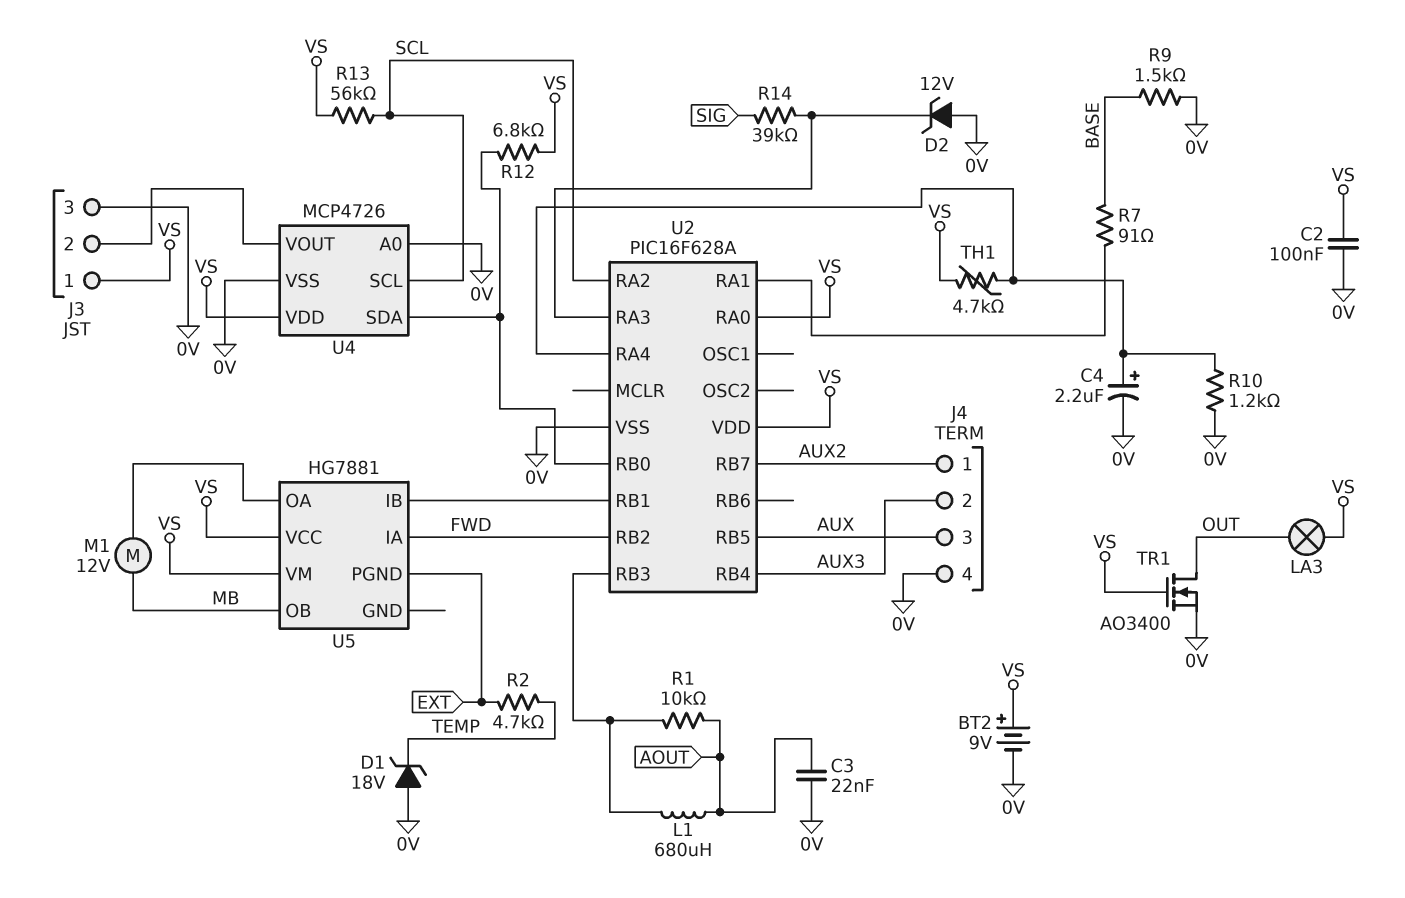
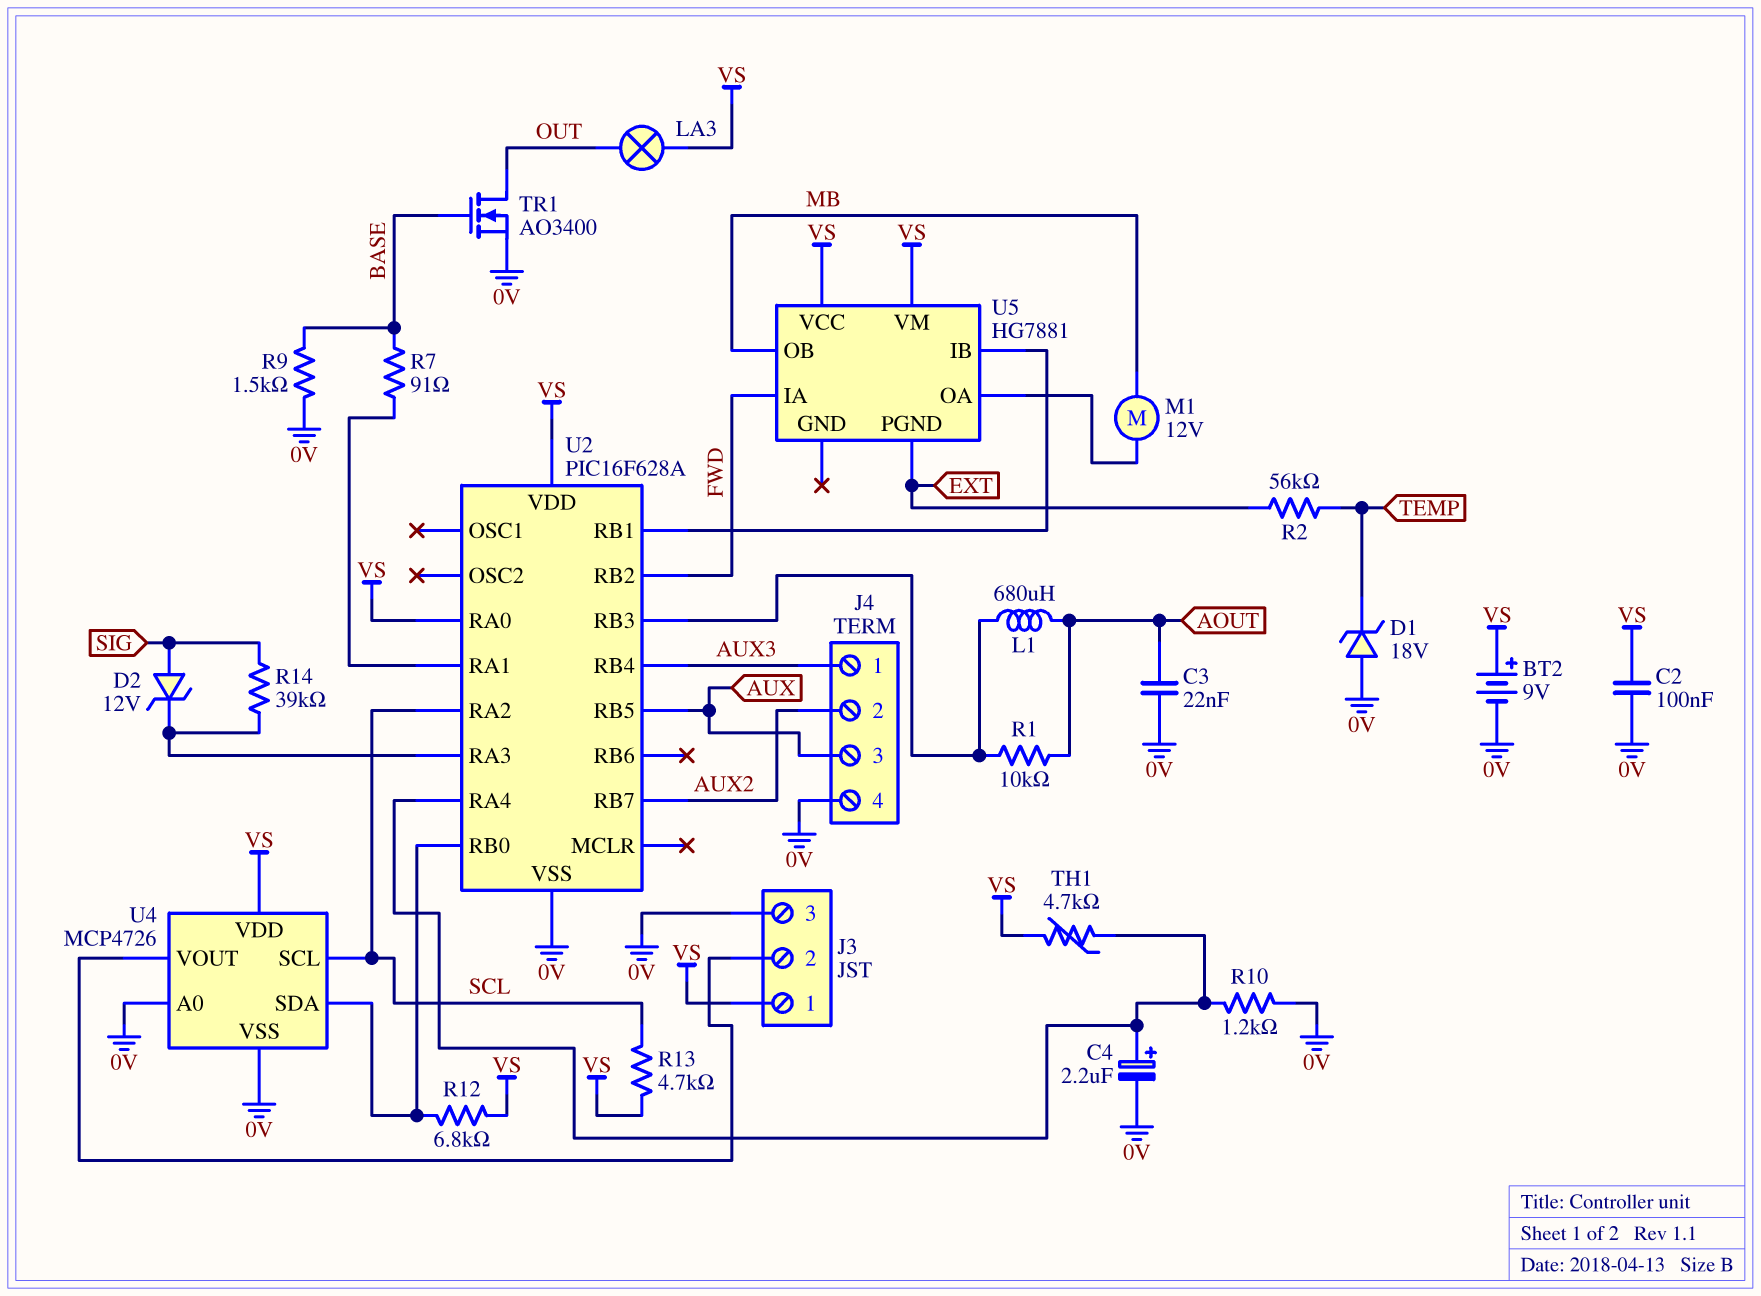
D2: zener 12V (A 0V, K U2/RA3) -> zener 12V (A SIG, K U2/RA3)
J4 pin 1: AUX2 -> AUX3
J4 pin 2: AUX3 -> AUX2
R2: 4.7k (EXT, TEMP) -> 56k (EXT, TEMP)
R13: 56k (SCL, VS) -> 4.7k (SCL, VS)
TR1: NMOS AO3400 (G VS, D OUT, S 0V) -> NMOS AO3400 (G BASE, D OUT, S 0V)

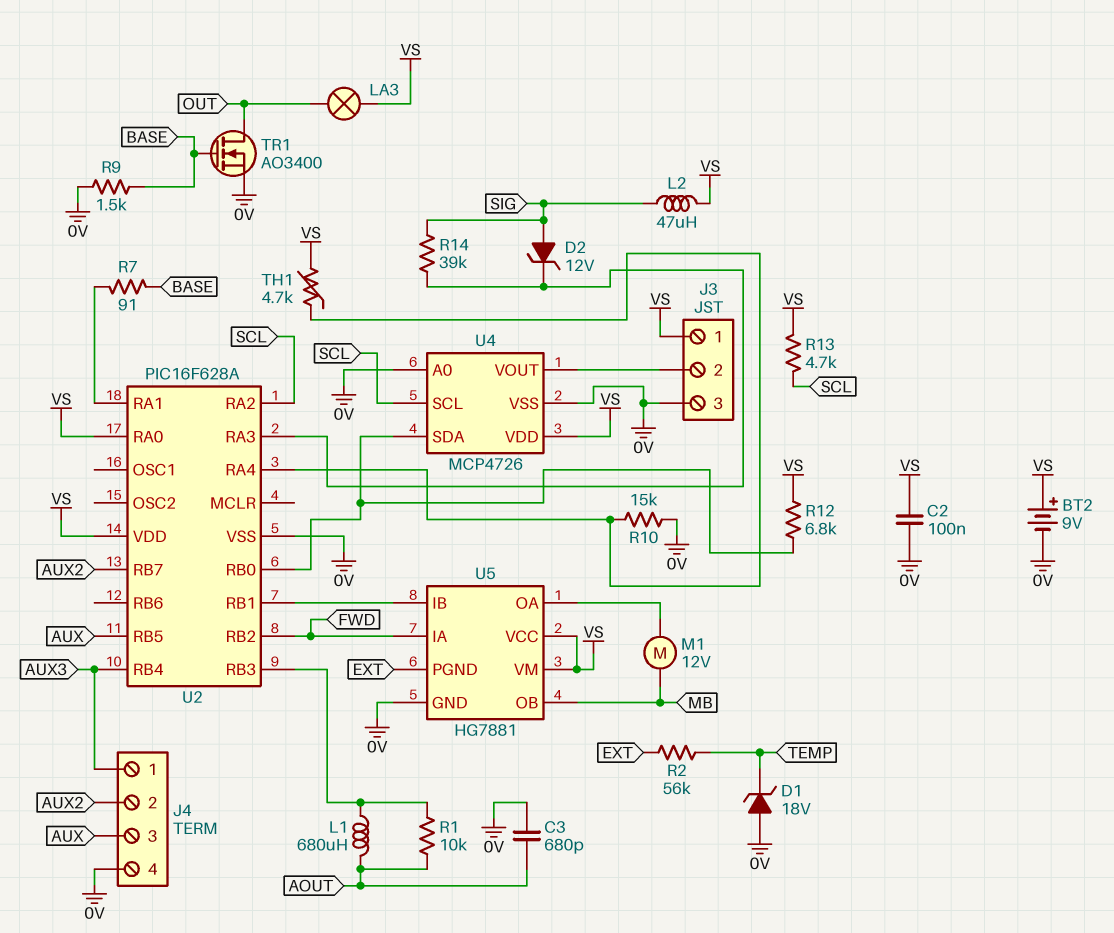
C3: 22nF (0V, AOUT) -> 680pF (0V, AOUT)
C4: 2.2uF (plus U2/RA4, minus 0V) -> none
L2: none -> 47uH (SIG, VS)
R10: 1.2k (0V, U2/RA4) -> 15k (0V, U2/RA4)
U5 pin GND: none -> 0V

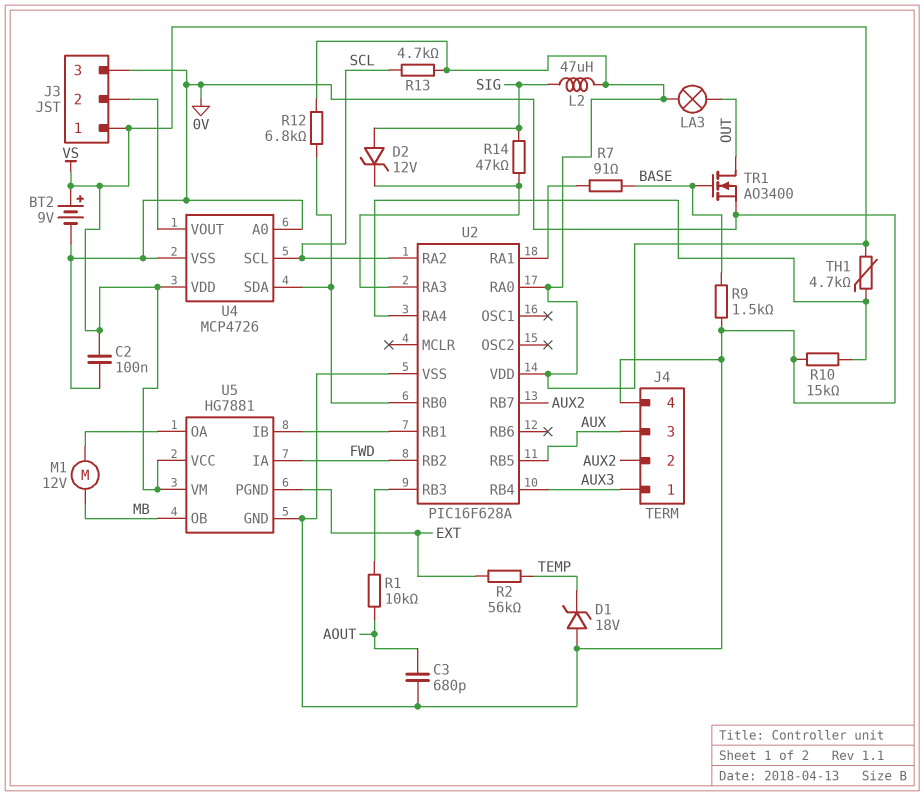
L1: 680uH (AOUT, U2/RB3) -> none
R14: 39k (SIG, U2/RA3) -> 47k (SIG, U2/RA3)

